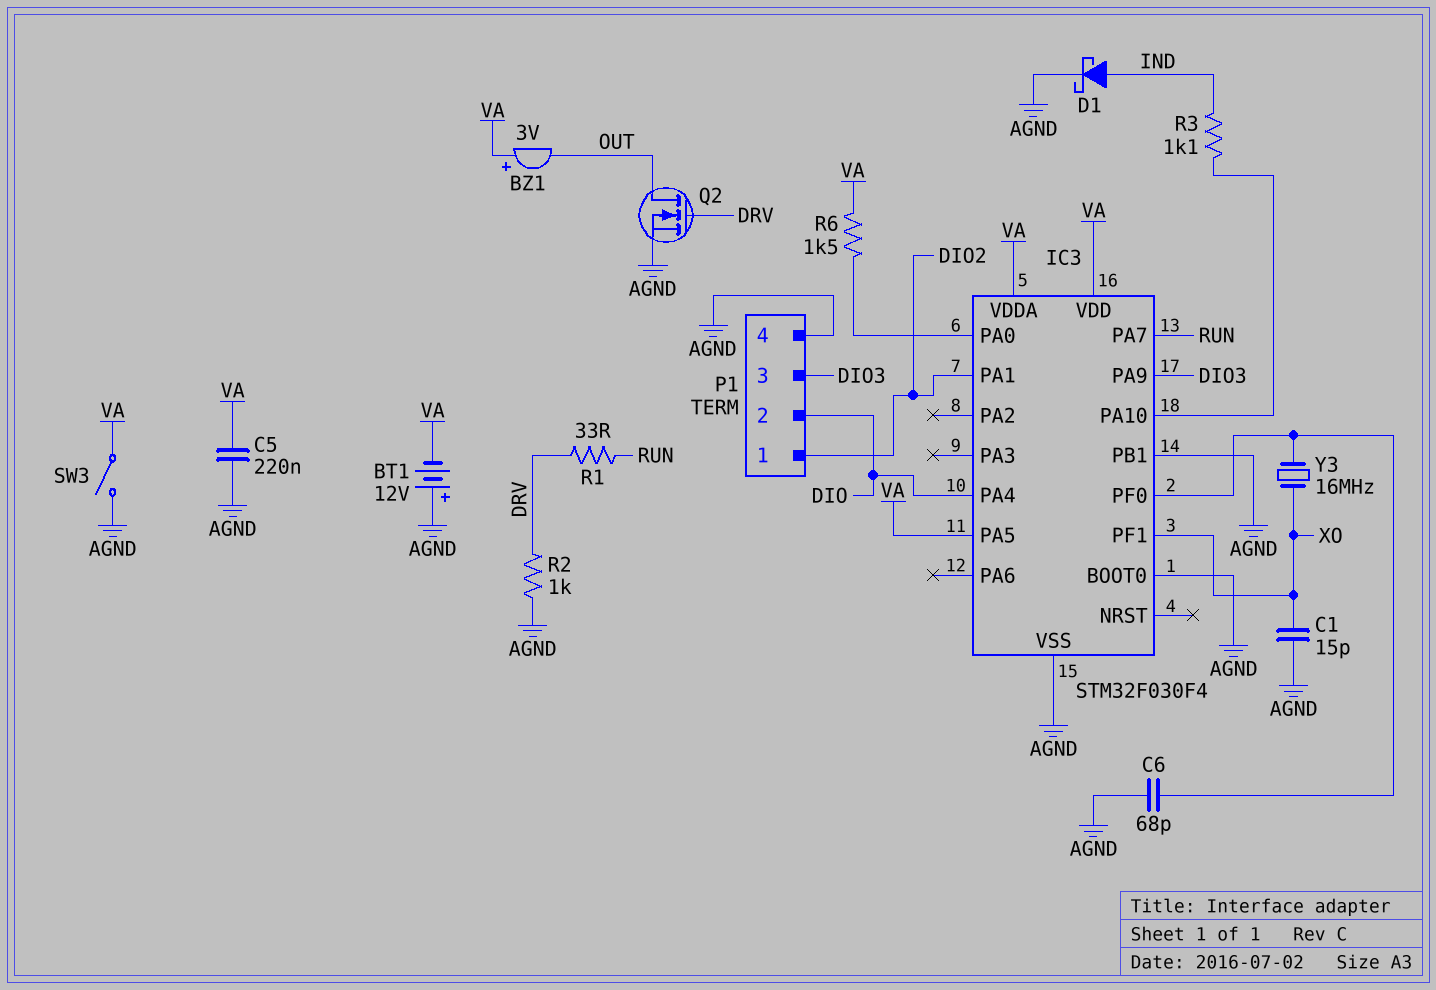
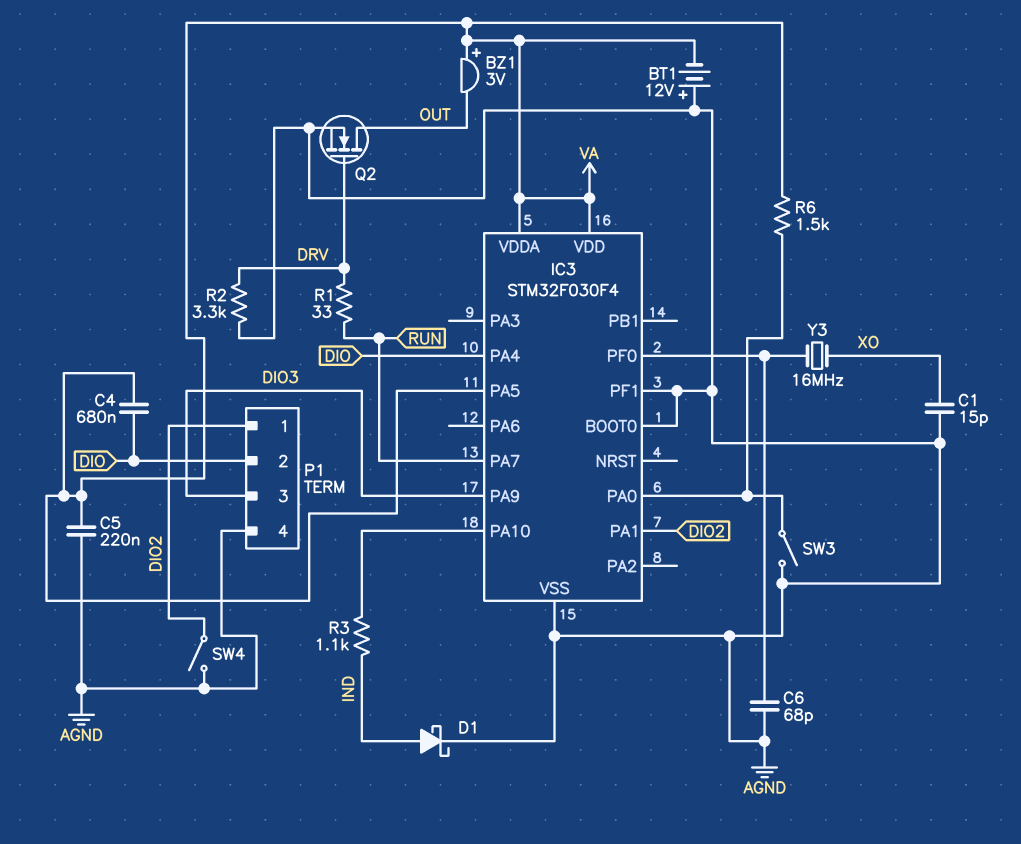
C4: none -> 680nF (DIO, VA)
IC3 pin PB1: AGND -> none
IC3 pin PF1: XO -> AGND
R2: 1k (AGND, DRV) -> 3.3k (AGND, DRV)
SW3: switch (AGND, VA) -> switch (AGND, IC3/PA0)
SW4: none -> switch (AGND, DIO2)

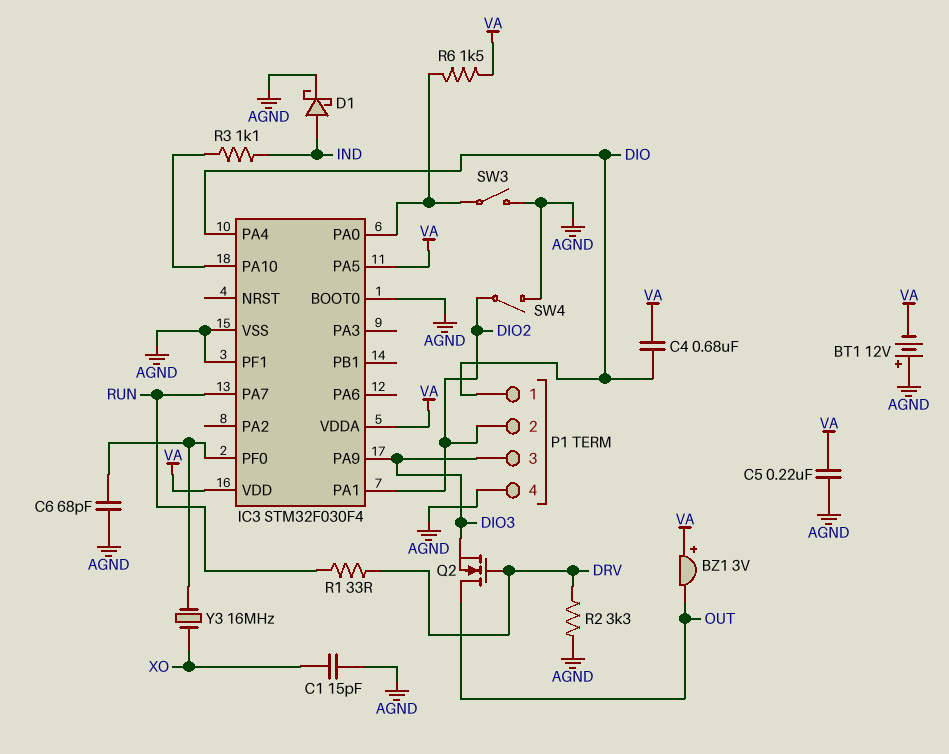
P1 pin 1: DIO2 -> DIO
P1 pin 2: DIO -> DIO2
Q2: NMOS (G DRV, D OUT, S AGND) -> NMOS (G DRV, D OUT, S DIO3)

